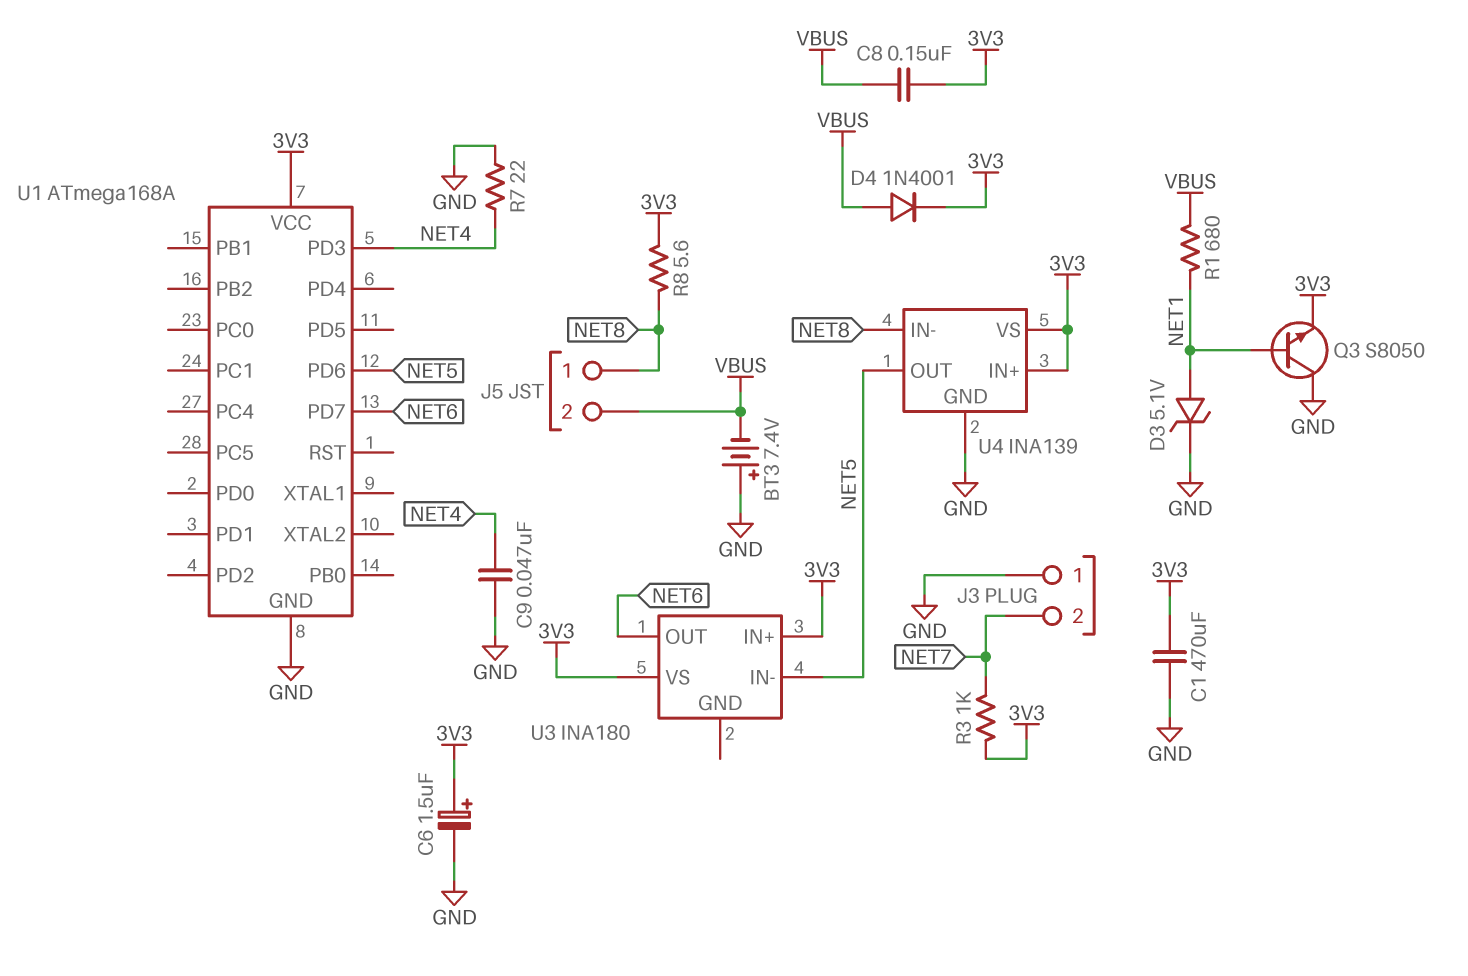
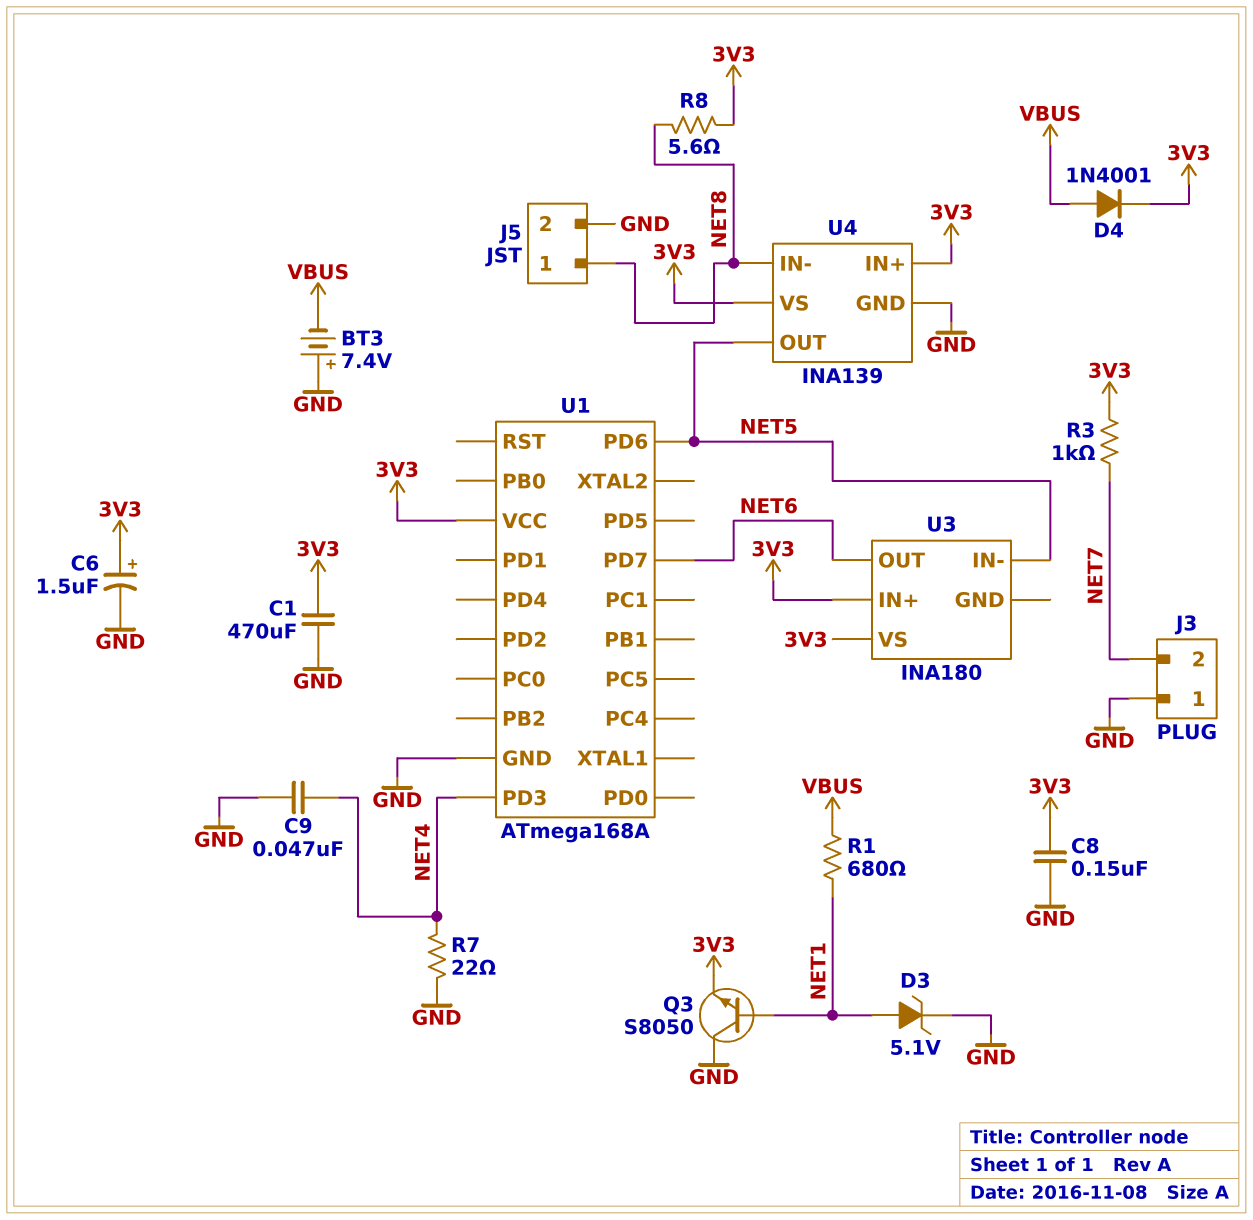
C8: 150nF (3V3, VBUS) -> 150nF (3V3, GND)
J5 pin 2: VBUS -> GND

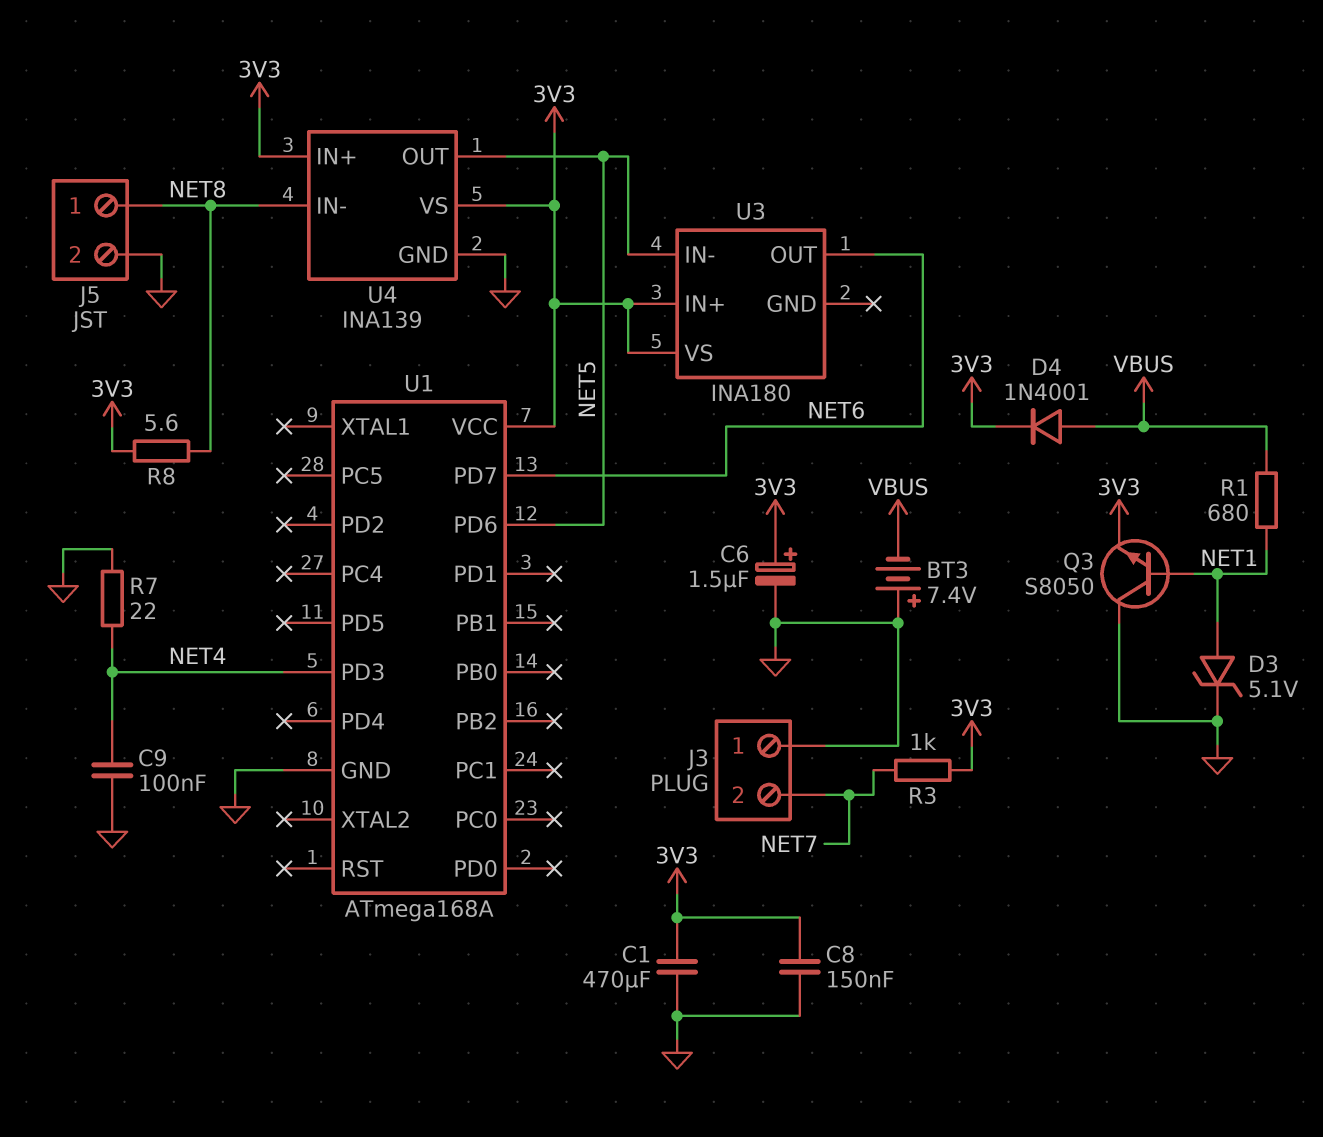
C9: 47nF (GND, NET4) -> 100nF (GND, NET4)

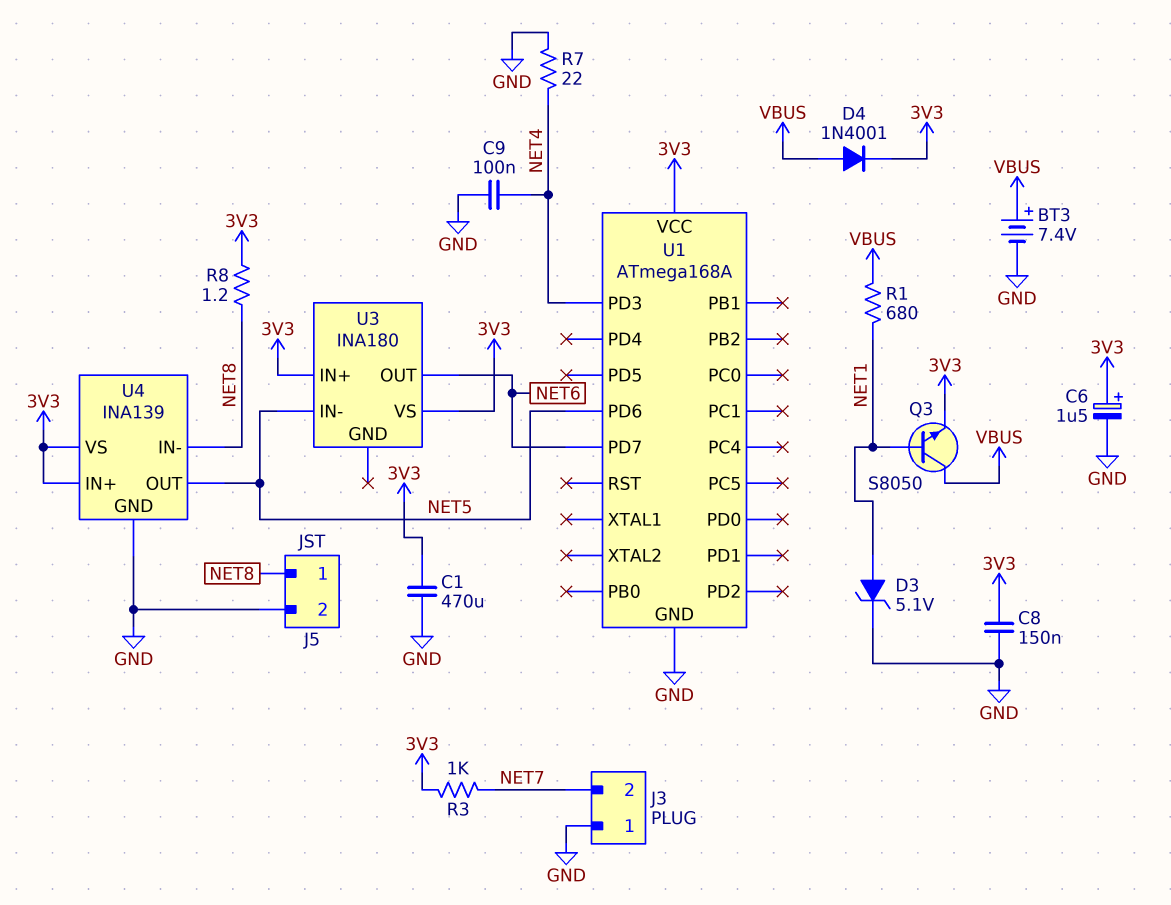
BT3: 7.4V (plus GND, minus VBUS) -> 7.4V (plus VBUS, minus GND)
Q3: NPN S8050 (B NET1, C GND, E 3V3) -> NPN S8050 (B NET1, C VBUS, E 3V3)
R8: 5.6 (3V3, NET8) -> 1.2 (3V3, NET8)

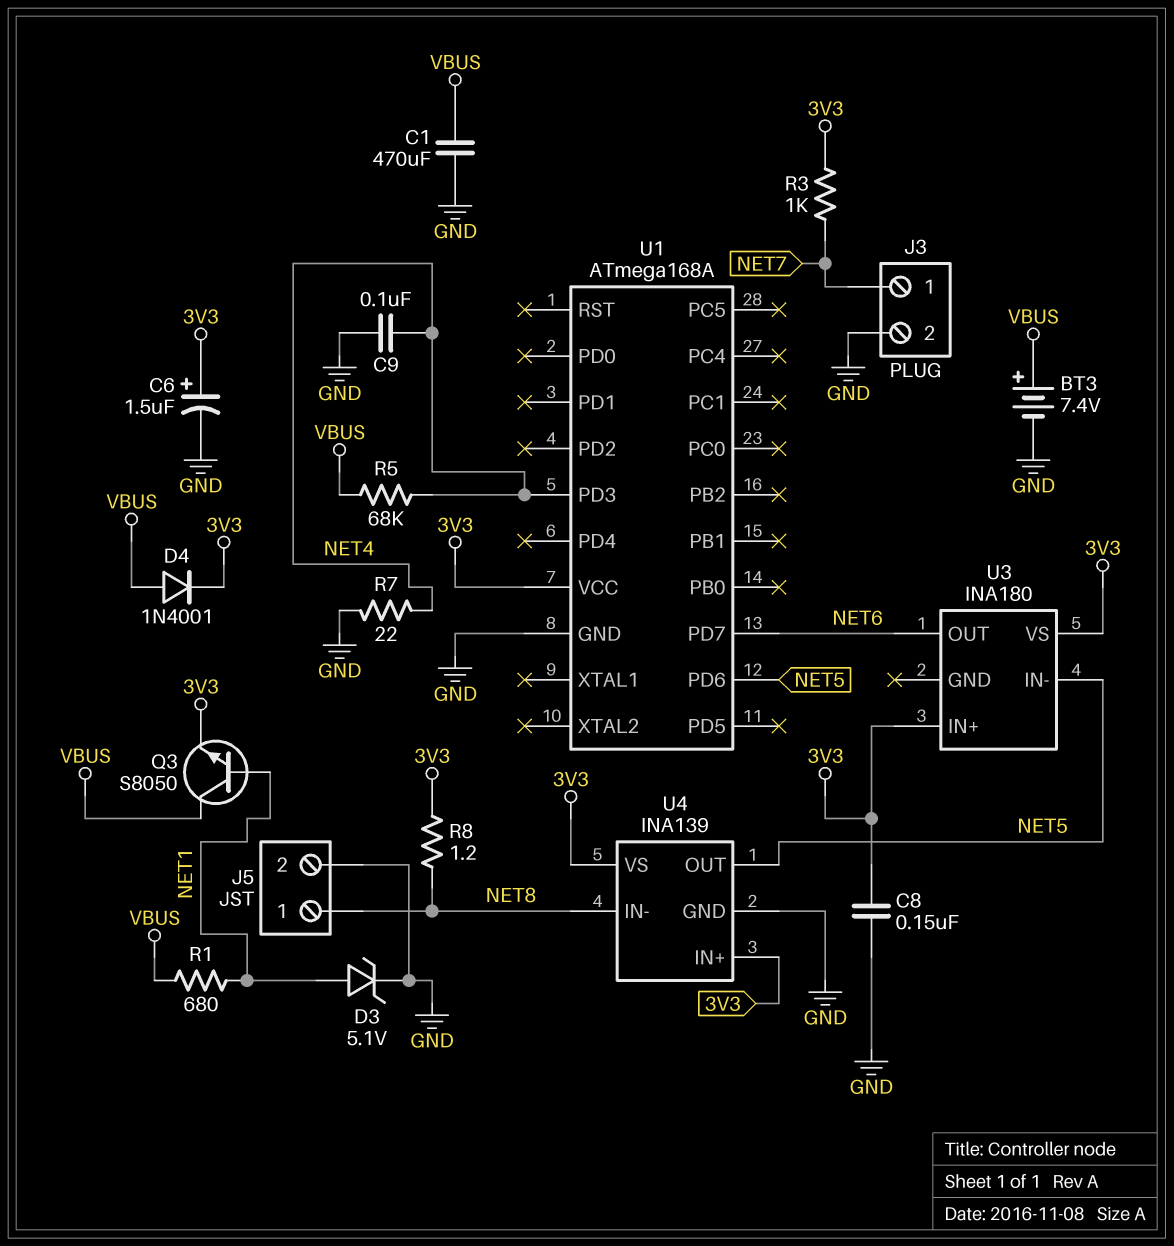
C1: 470uF (3V3, GND) -> 470uF (GND, VBUS)
J3 pin 1: GND -> NET7
J3 pin 2: NET7 -> GND
R5: none -> 68k (NET4, VBUS)

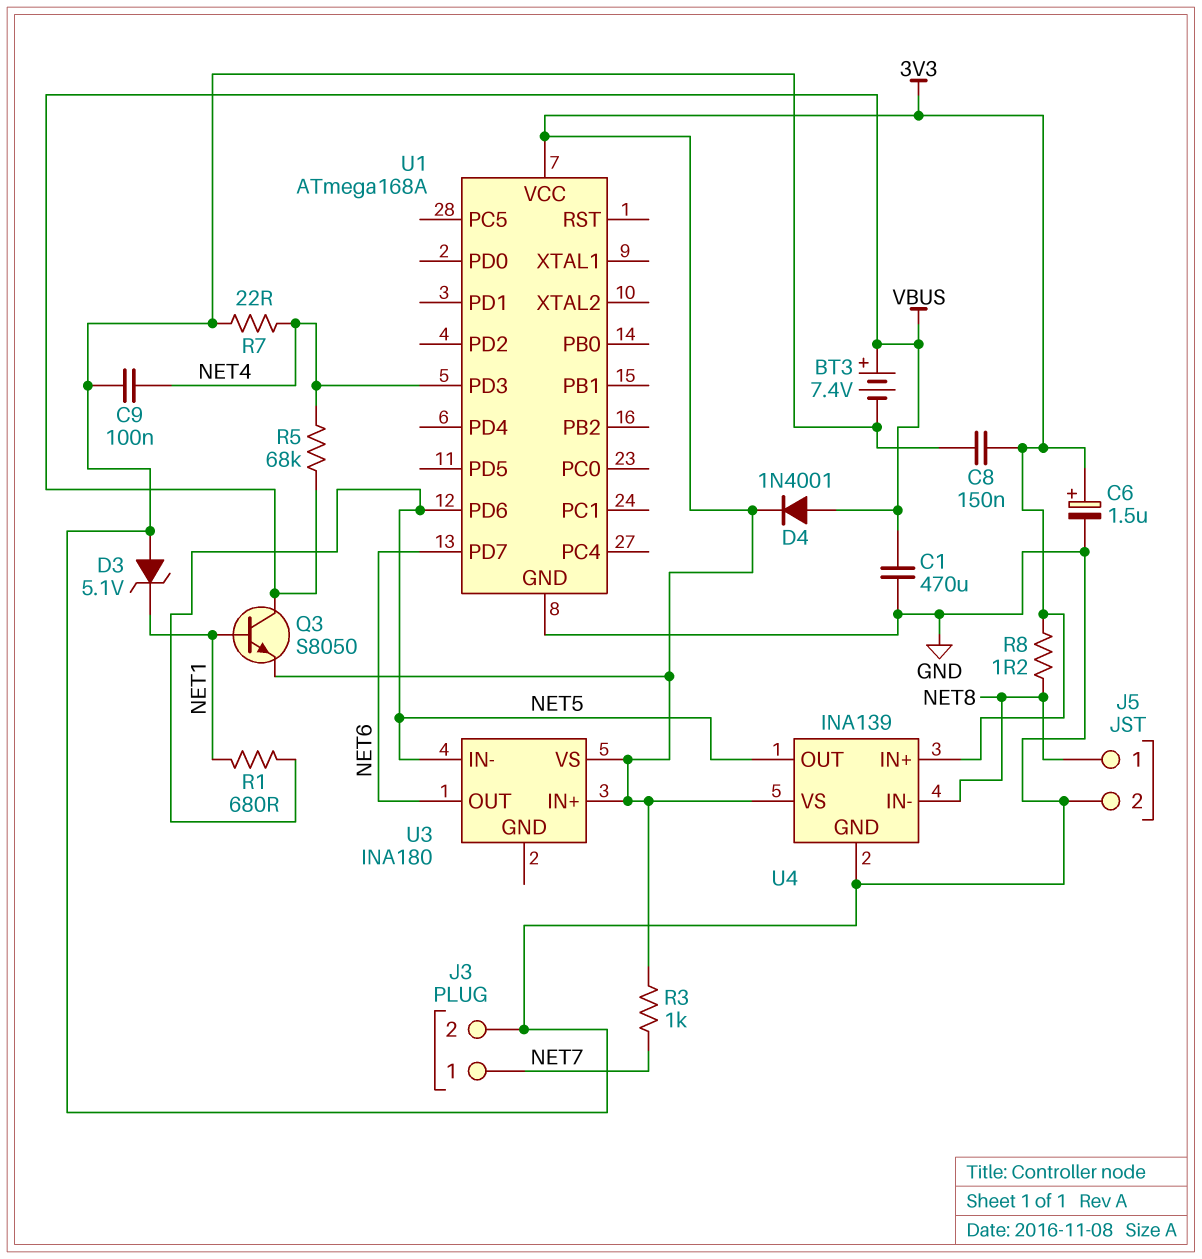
D3: zener 5.1V (A NET1, K GND) -> zener 5.1V (A GND, K NET1)
R1: 680 (NET1, VBUS) -> 680 (NET1, NET5)

